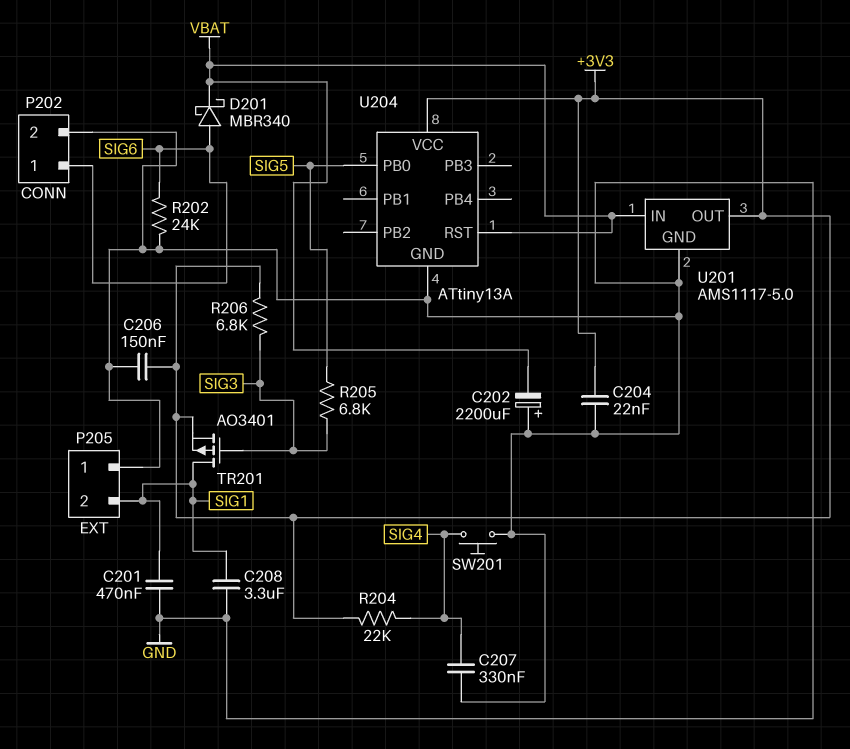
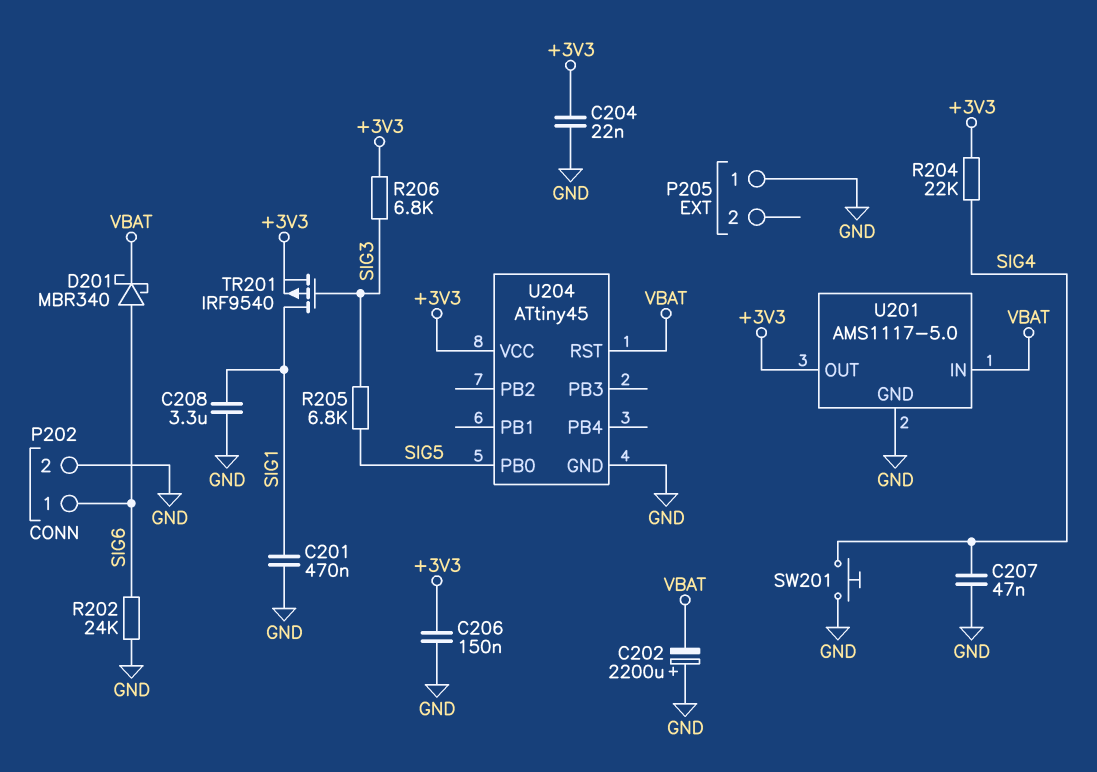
C207: 330nF (GND, SIG4) -> 47nF (GND, SIG4)
P205 pin 2: SIG1 -> none
TR201: PMOS AO3401 (G SIG3, D SIG1, S +3V3) -> PMOS IRF9540 (G SIG3, D SIG1, S +3V3)
U204: ATtiny13A -> ATtiny45

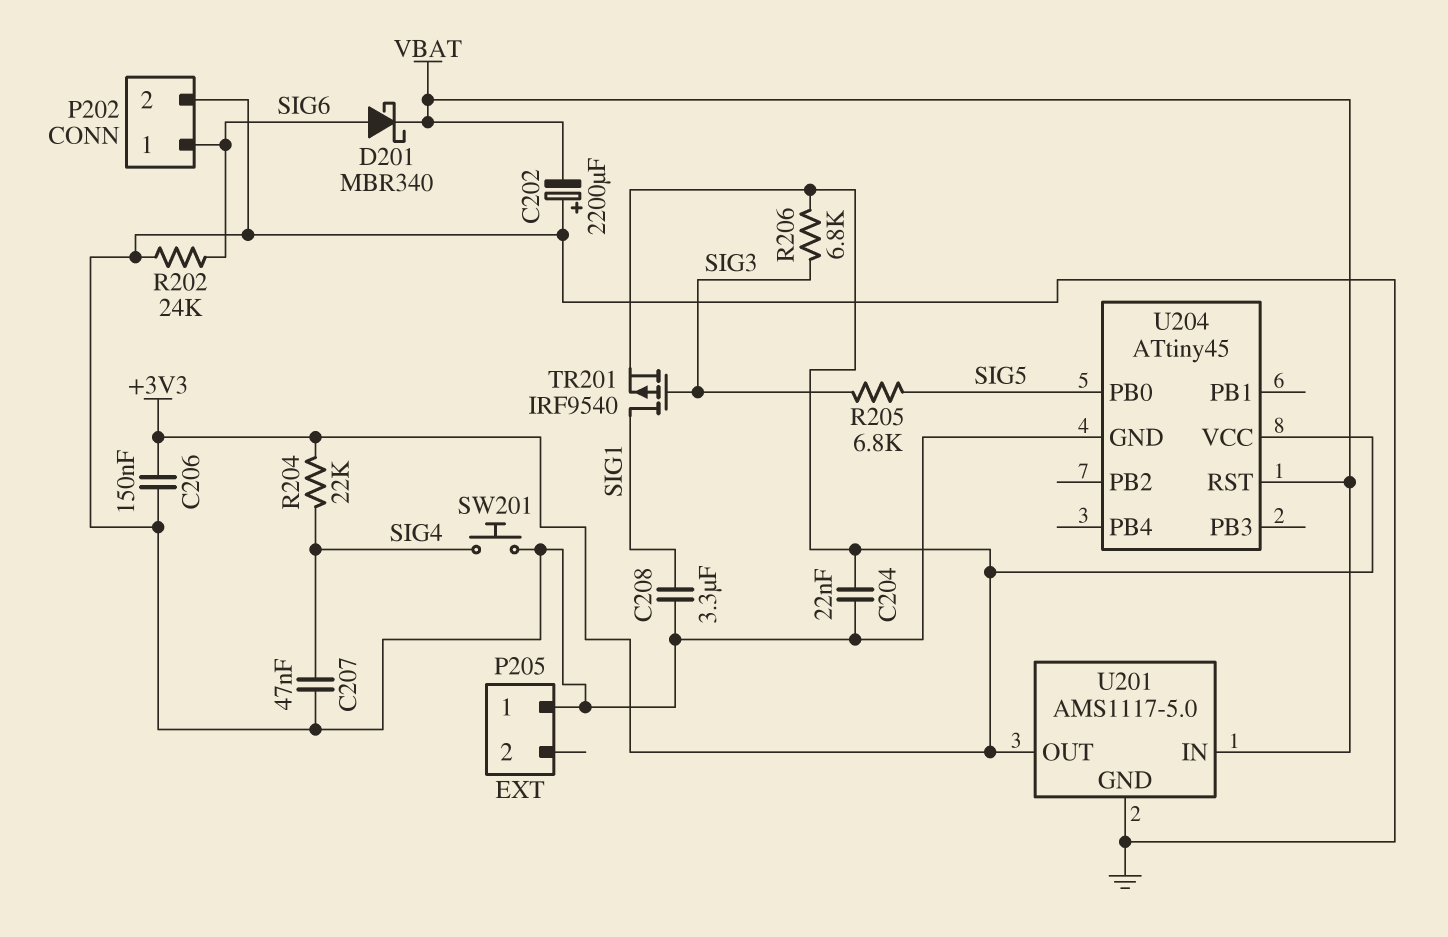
C201: 470nF (GND, SIG1) -> none

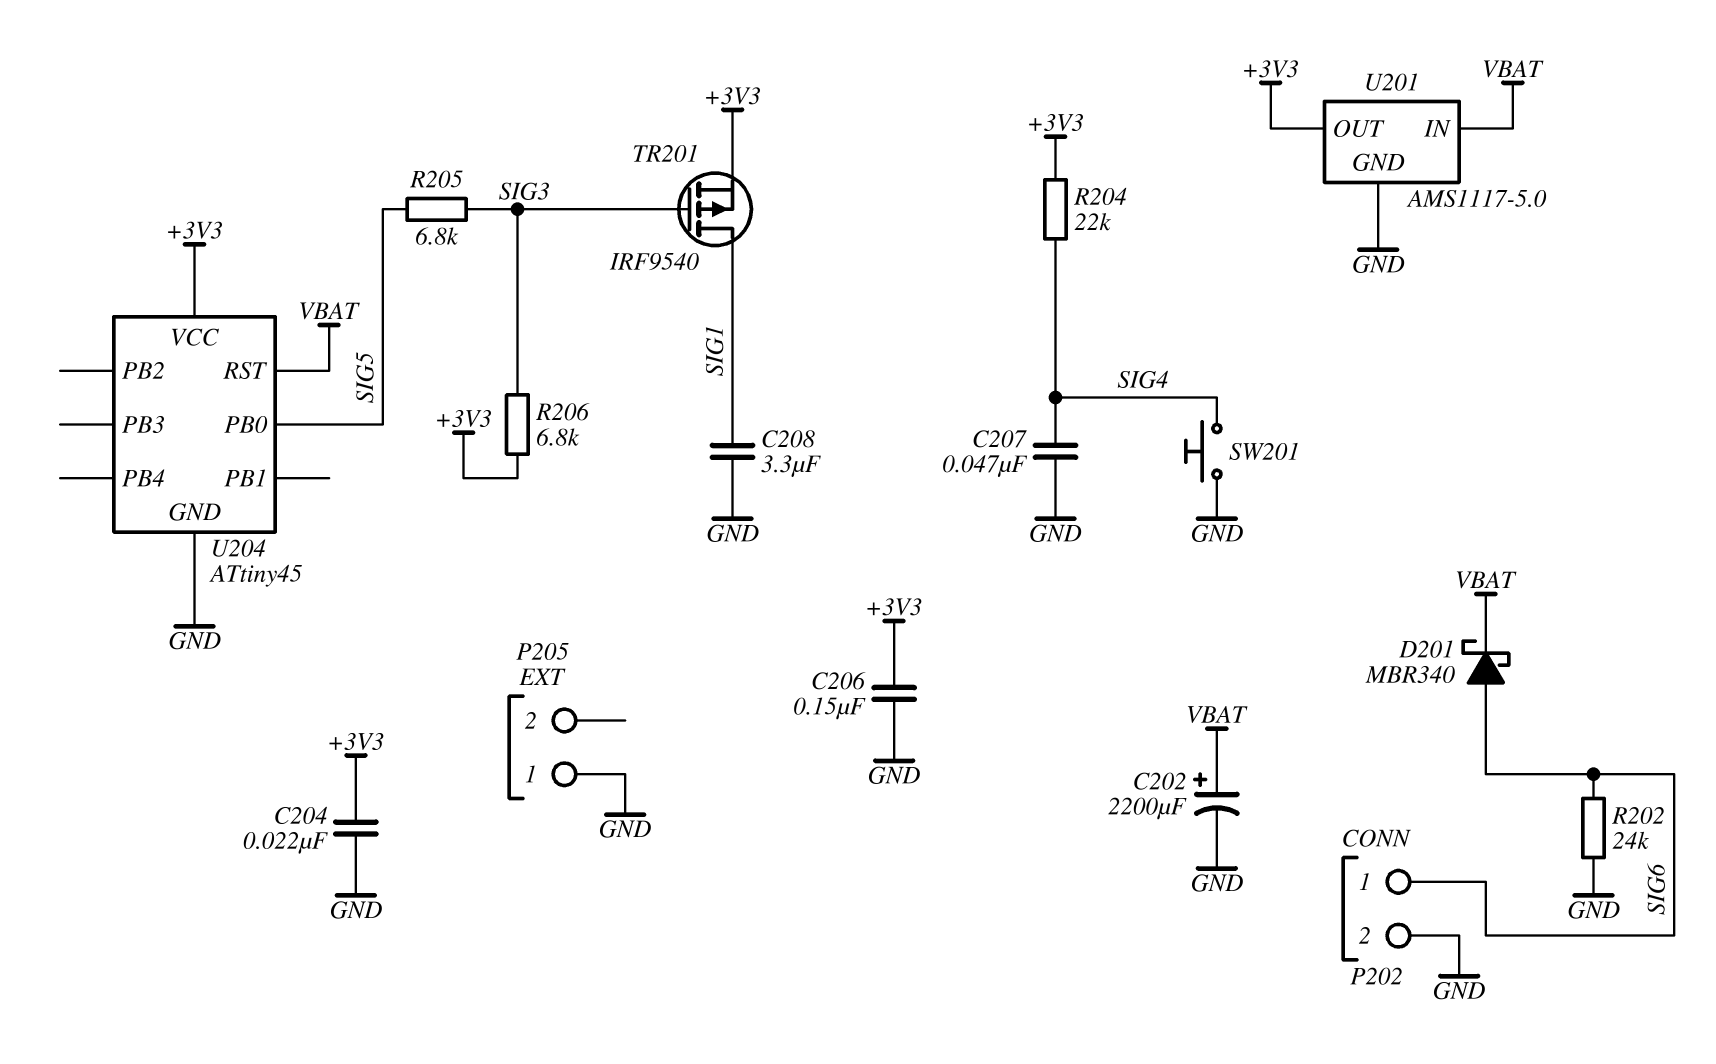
C202: 2200uF (plus GND, minus VBAT) -> 2200uF (plus VBAT, minus GND)

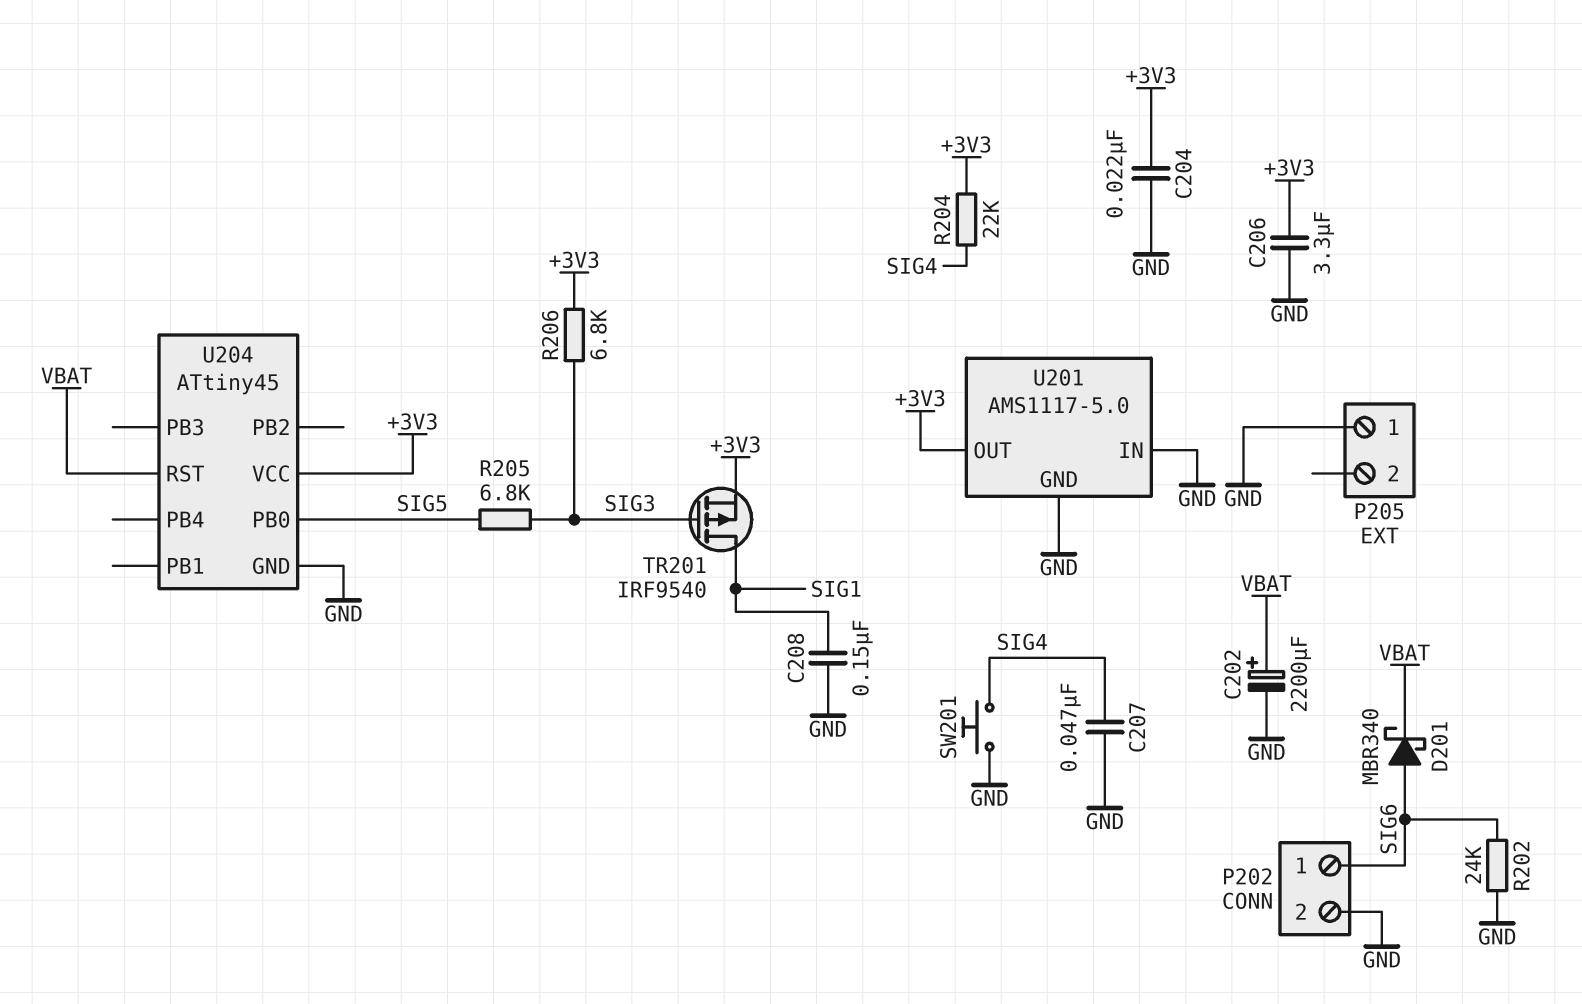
C206: 150nF (+3V3, GND) -> 3.3uF (+3V3, GND)
C208: 3.3uF (GND, SIG1) -> 150nF (GND, SIG1)
U201 pin IN: VBAT -> GND

